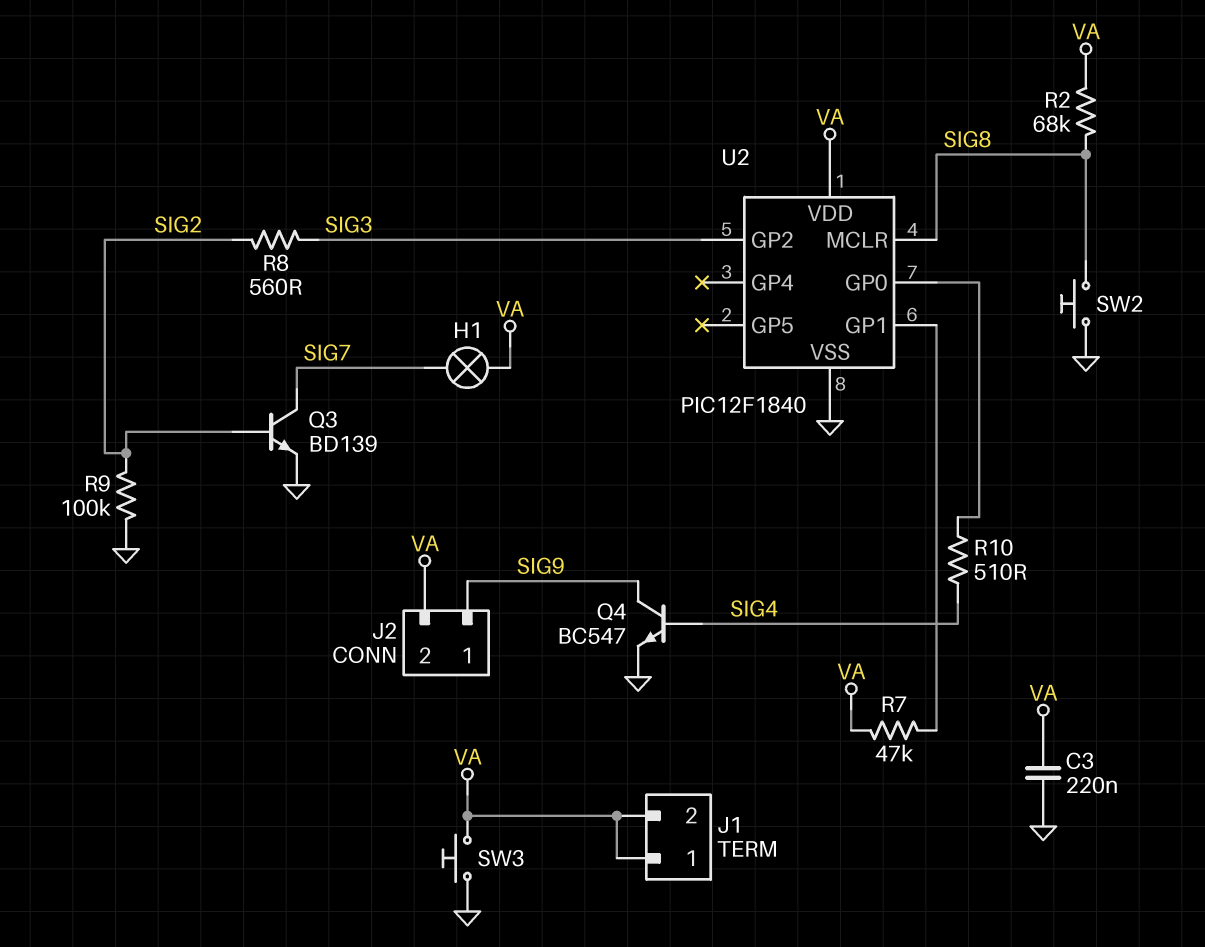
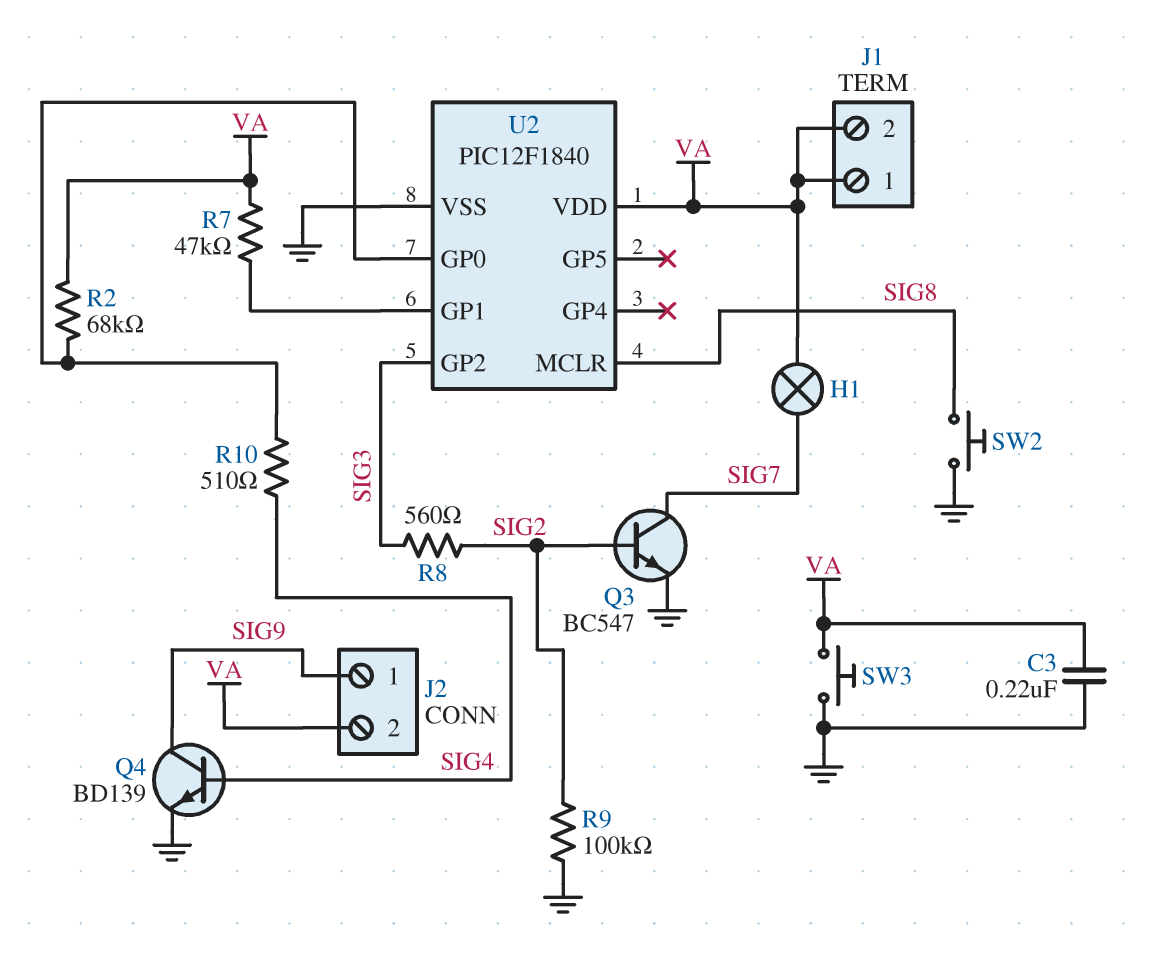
Q3: NPN BD139 (B SIG2, C SIG7, E GND) -> NPN BC547 (B SIG2, C SIG7, E GND)
Q4: NPN BC547 (B SIG4, C SIG9, E GND) -> NPN BD139 (B SIG4, C SIG9, E GND)
R2: 68k (SIG8, VA) -> 68k (U2/GP0, VA)

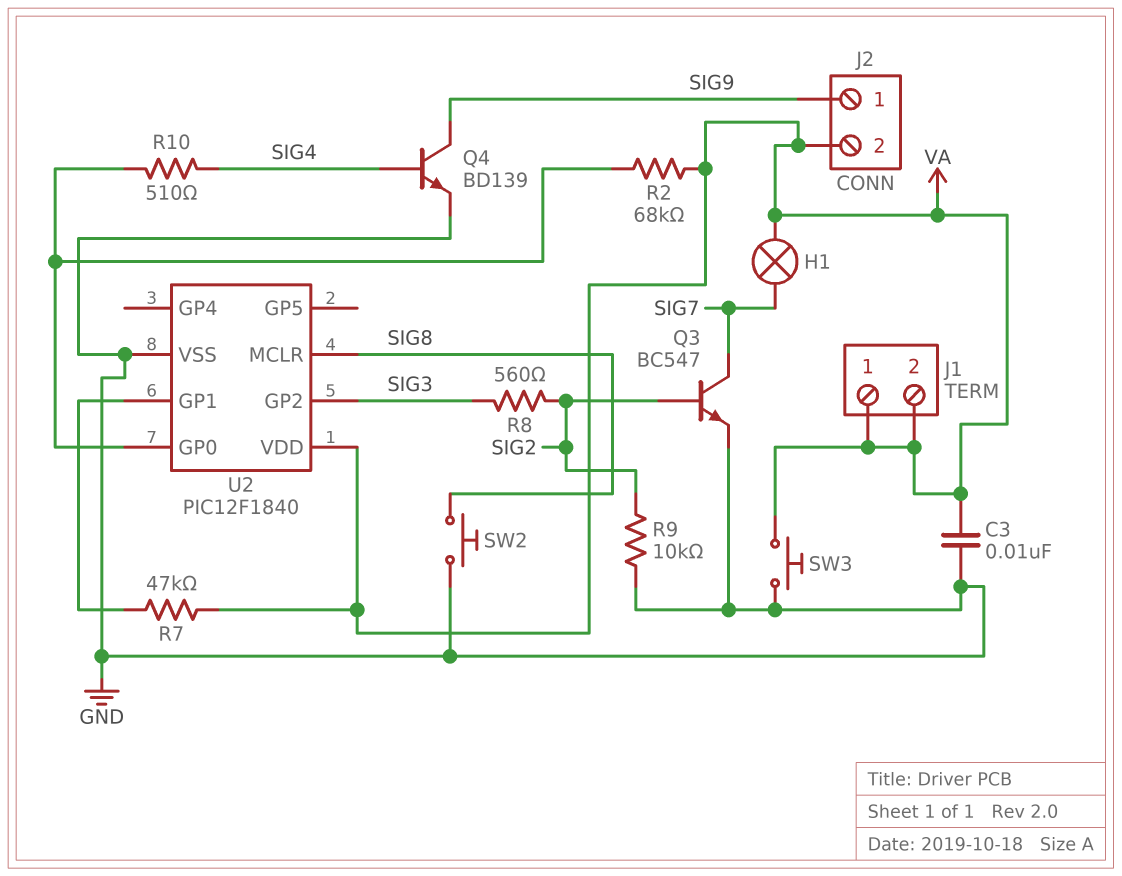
C3: 220nF (GND, VA) -> 10nF (GND, VA)
R9: 100k (GND, SIG2) -> 10k (GND, SIG2)

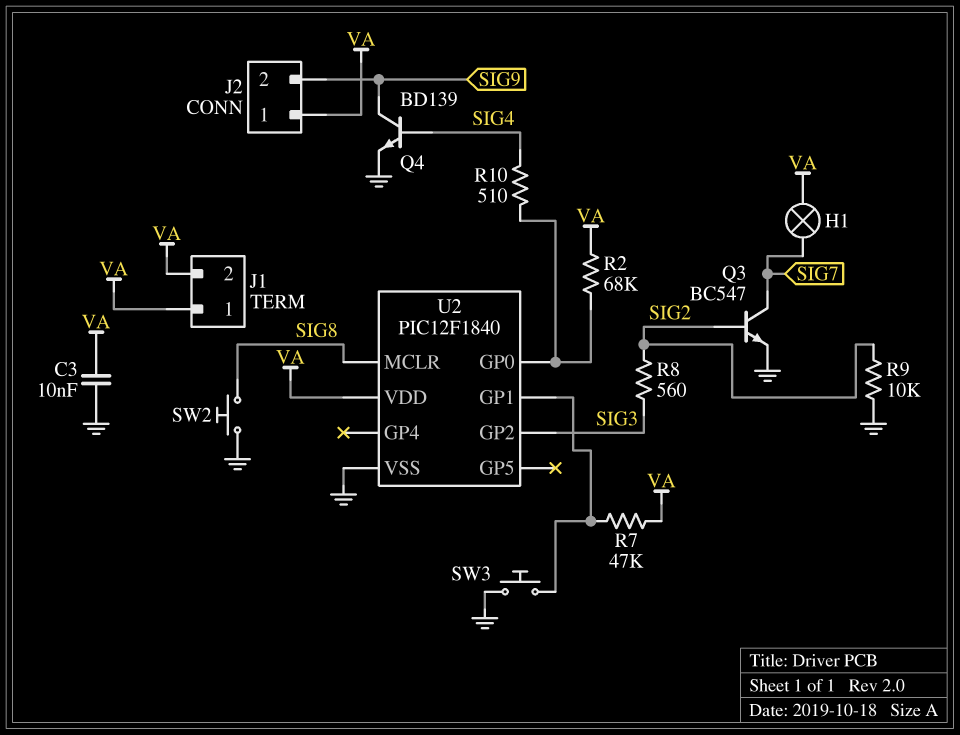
J2 pin 1: SIG9 -> VA
J2 pin 2: VA -> SIG9
SW3: button (GND, VA) -> button (GND, U2/GP1)

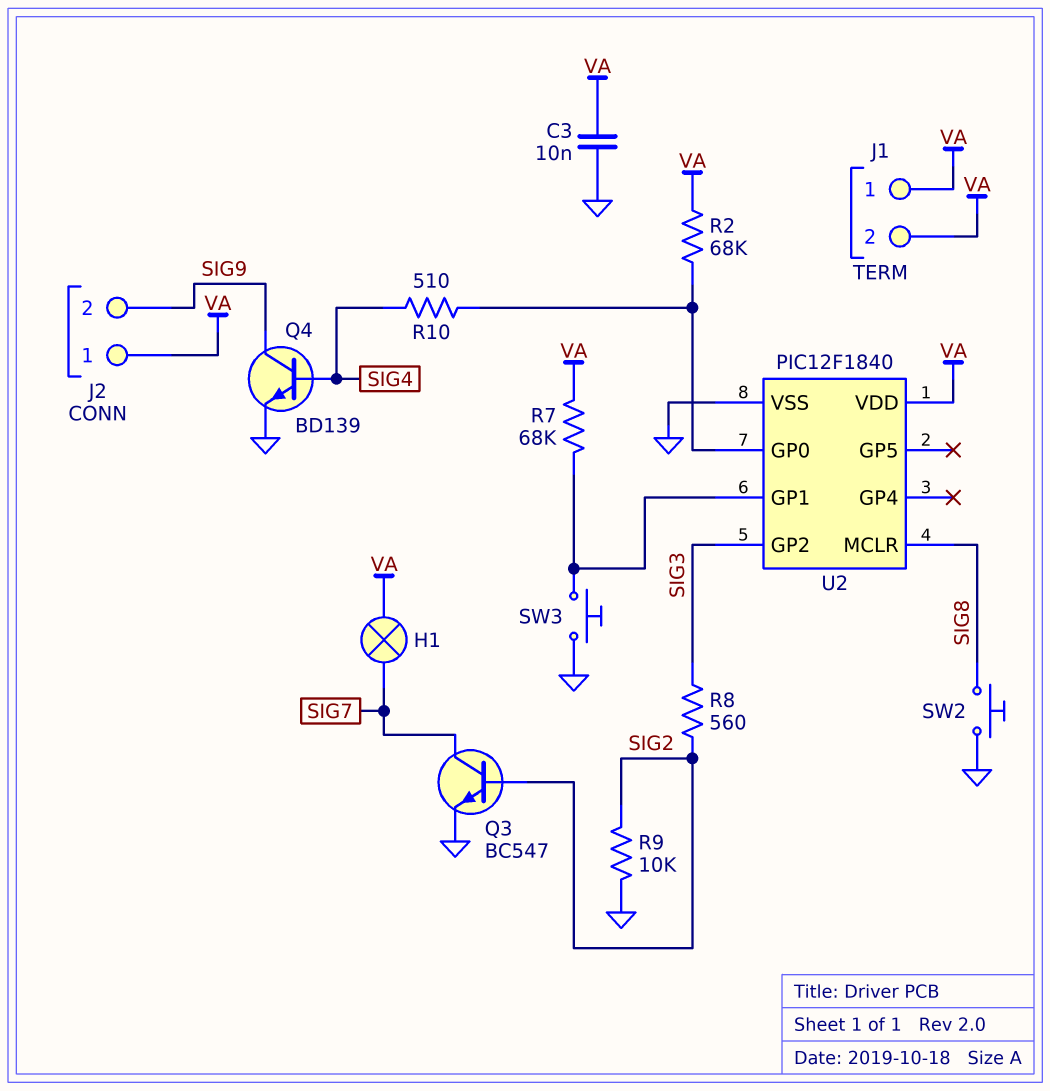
R7: 47k (U2/GP1, VA) -> 68k (U2/GP1, VA)

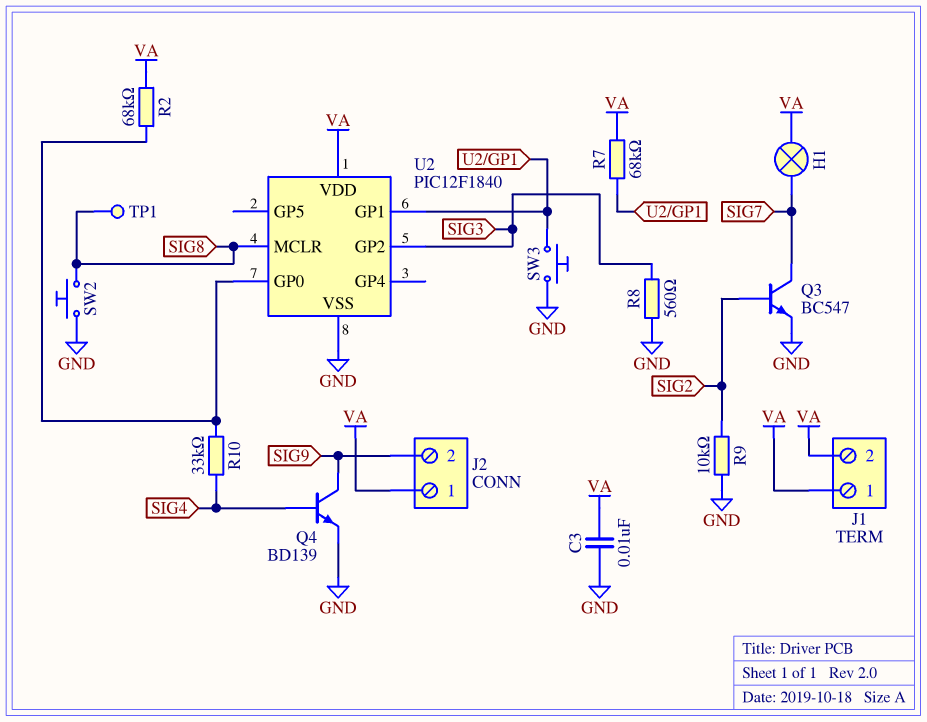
R8: 560 (SIG2, SIG3) -> 560 (GND, SIG3)
R10: 510 (SIG4, U2/GP0) -> 33k (SIG4, U2/GP0)
TP1: none -> test point (SIG8)

